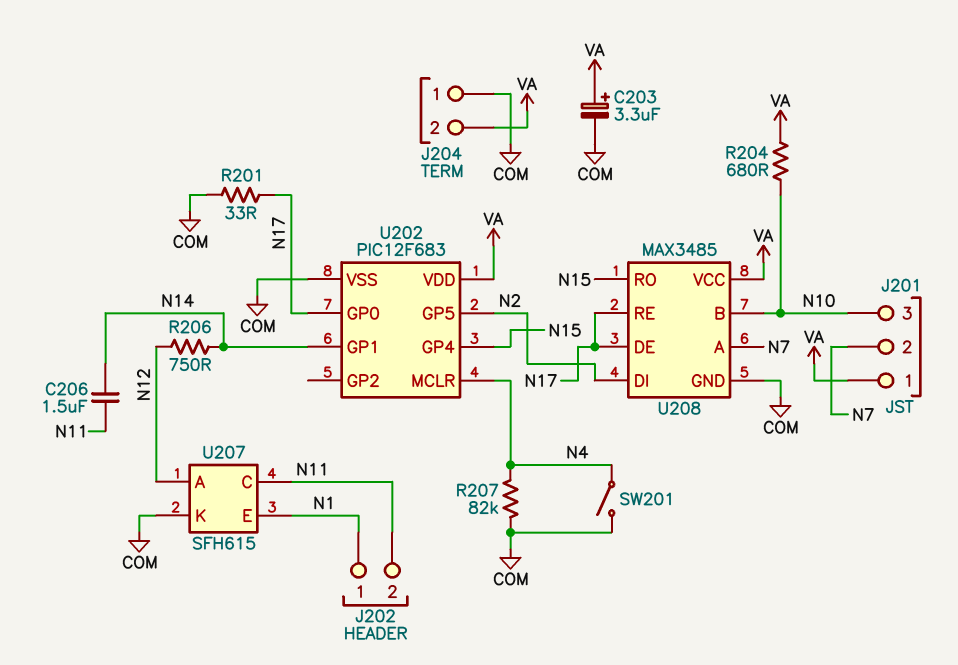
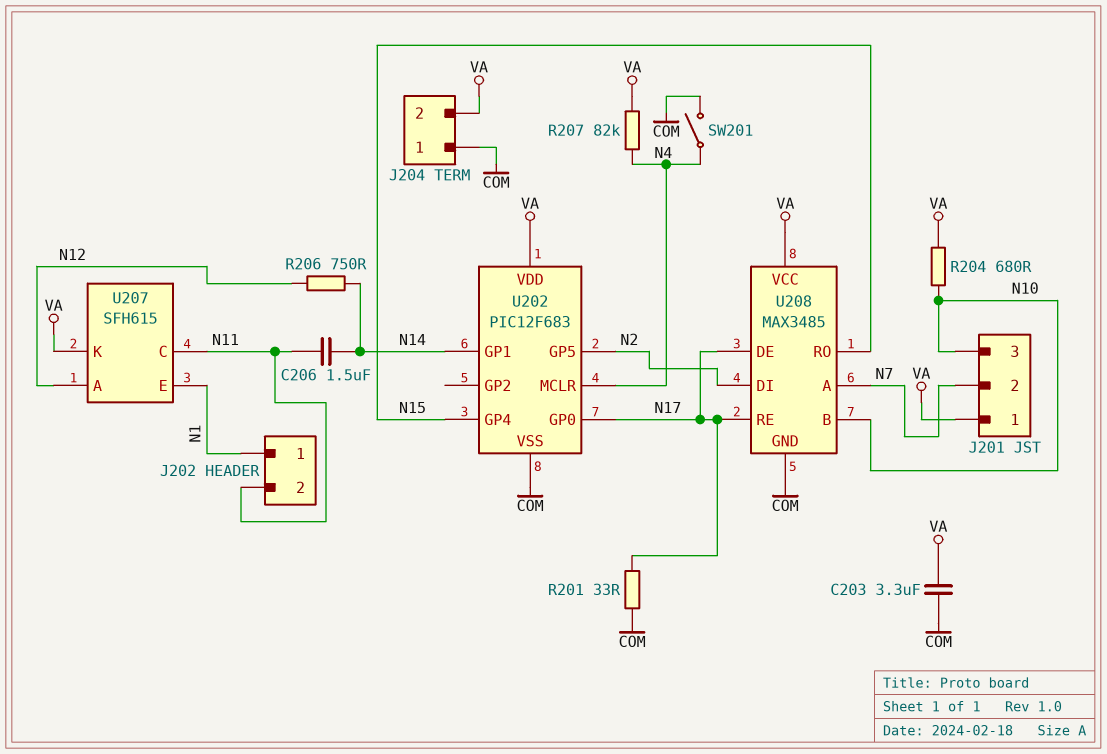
C203: 3.3uF (plus VA, minus COM) -> 3.3uF (COM, VA)
R207: 82k (COM, N4) -> 82k (N4, VA)
U207 pin K: COM -> VA

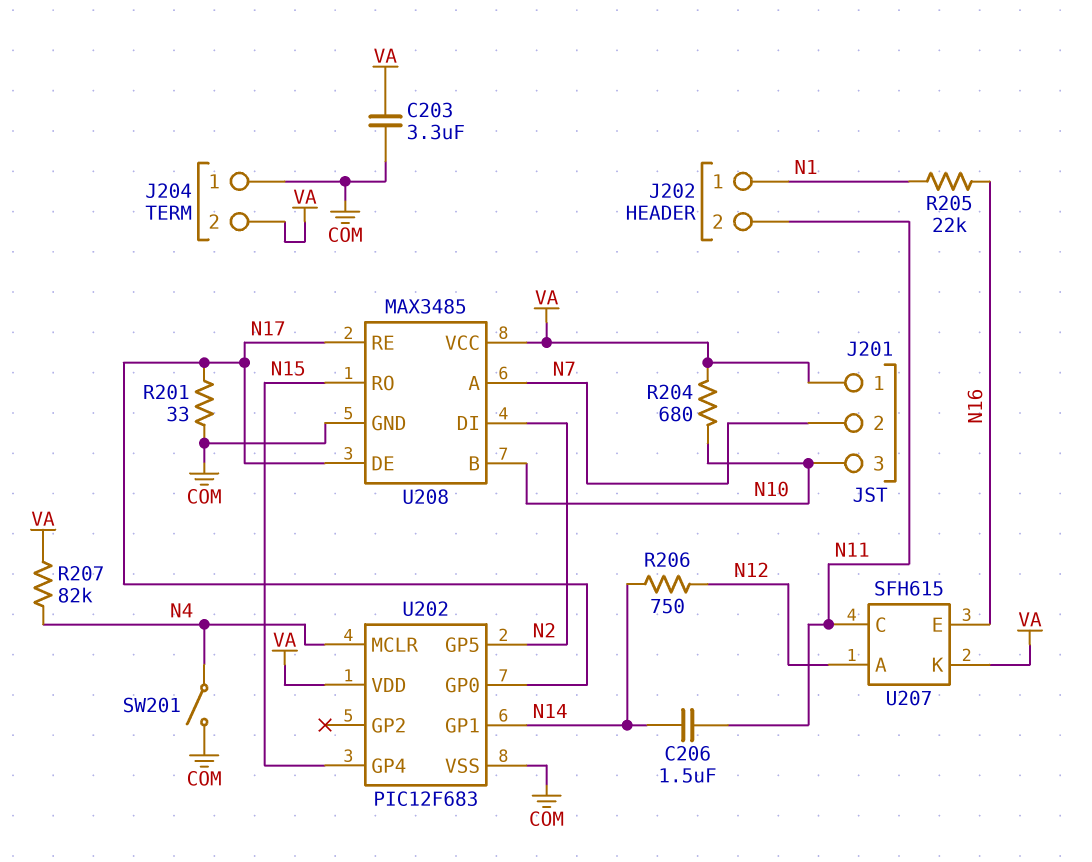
R205: none -> 22k (N1, N16)
U207 pin E: N1 -> N16

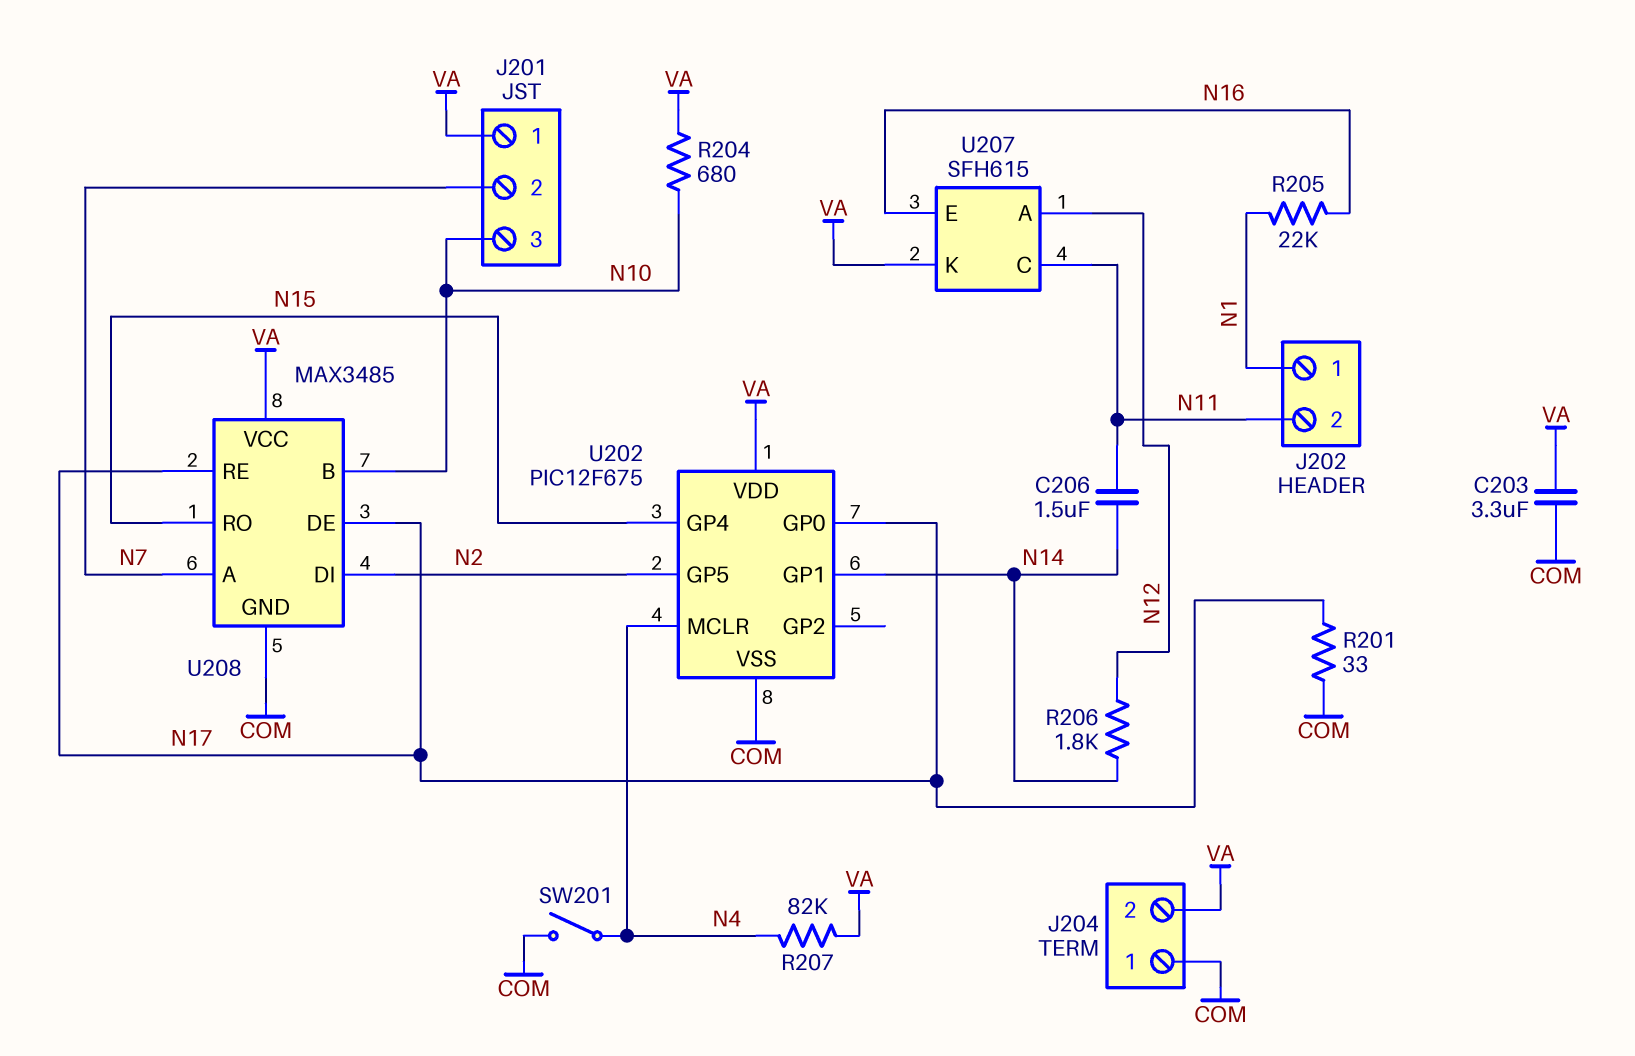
R206: 750 (N12, N14) -> 1.8k (N12, N14)
U202: PIC12F683 -> PIC12F675

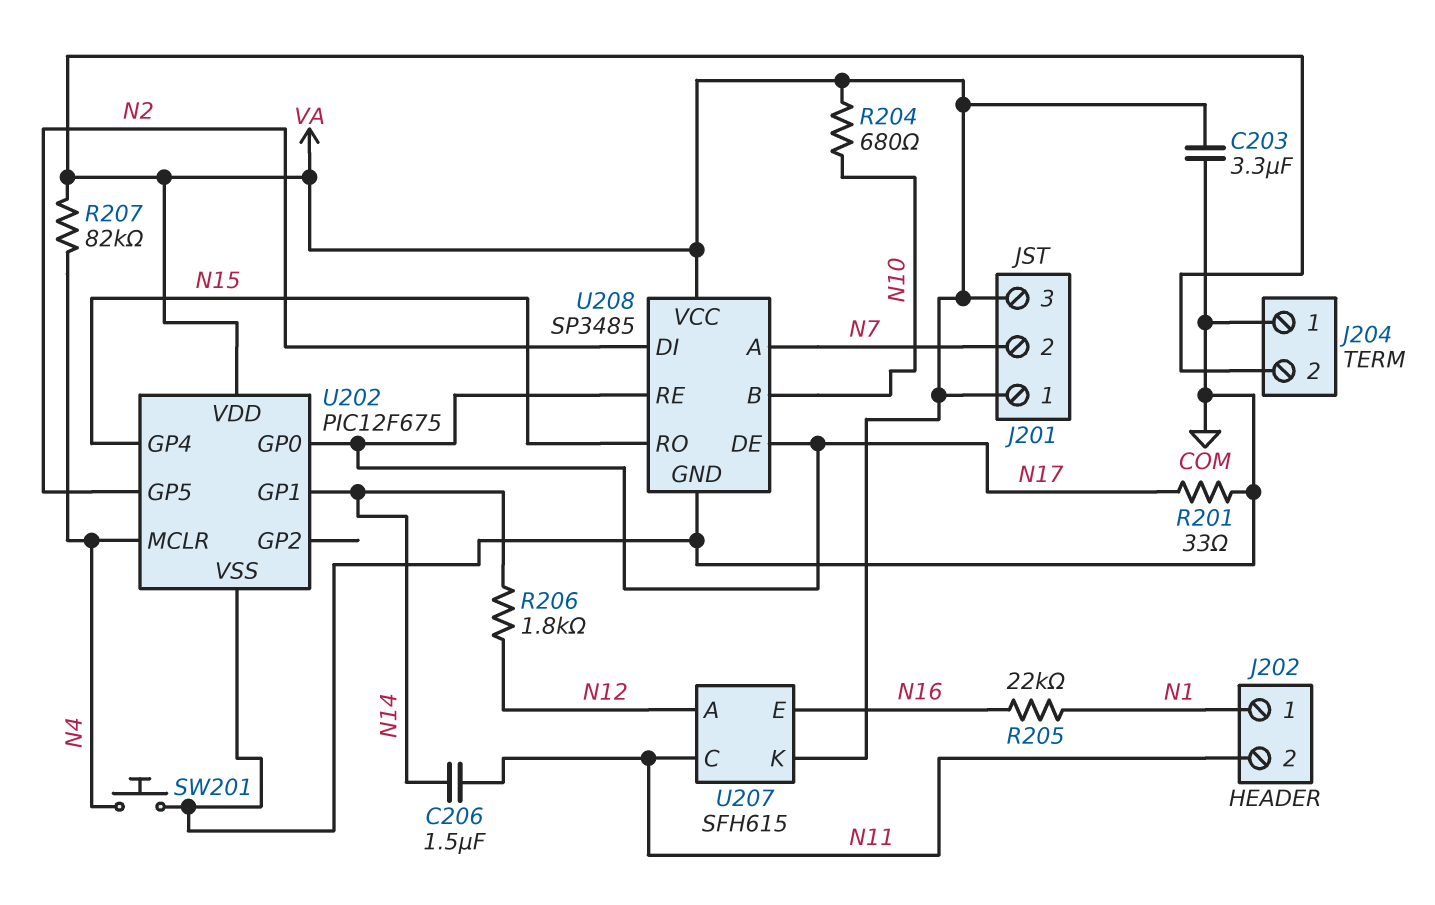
J201 pin 3: N10 -> VA
SW201: switch (COM, N4) -> button (COM, N4)
U208: MAX3485 -> SP3485

